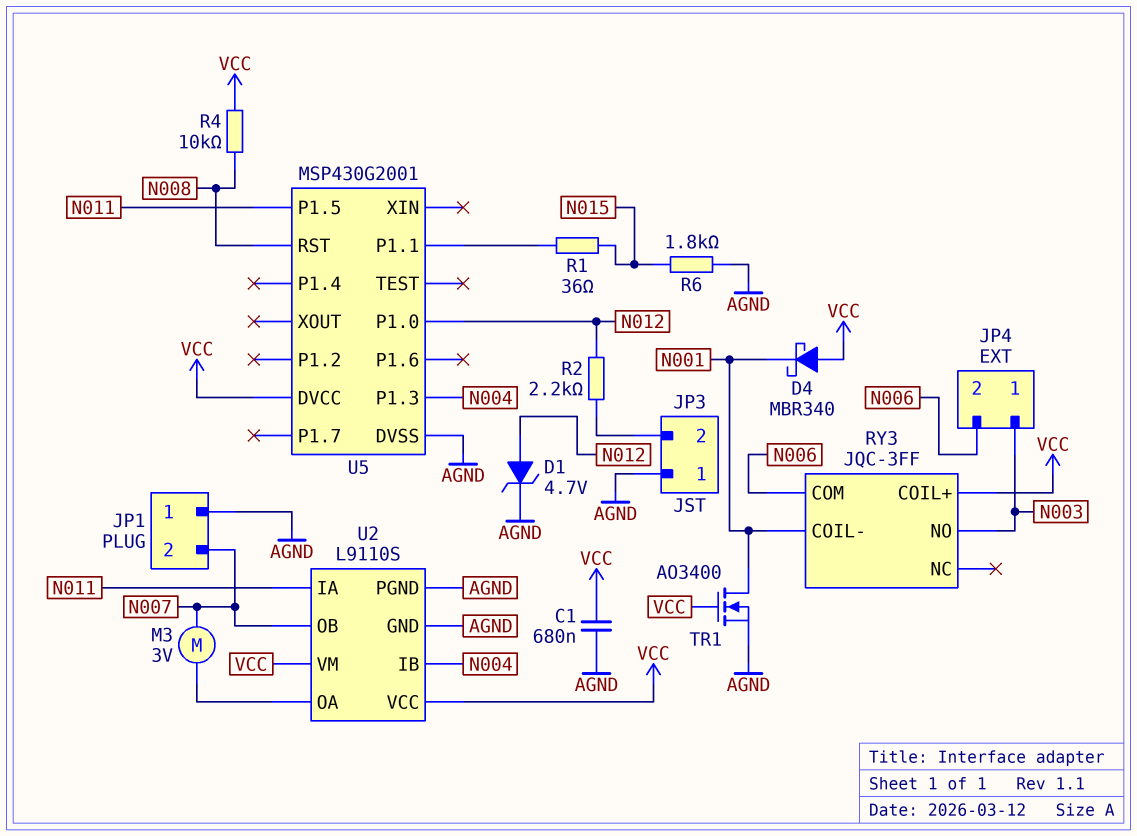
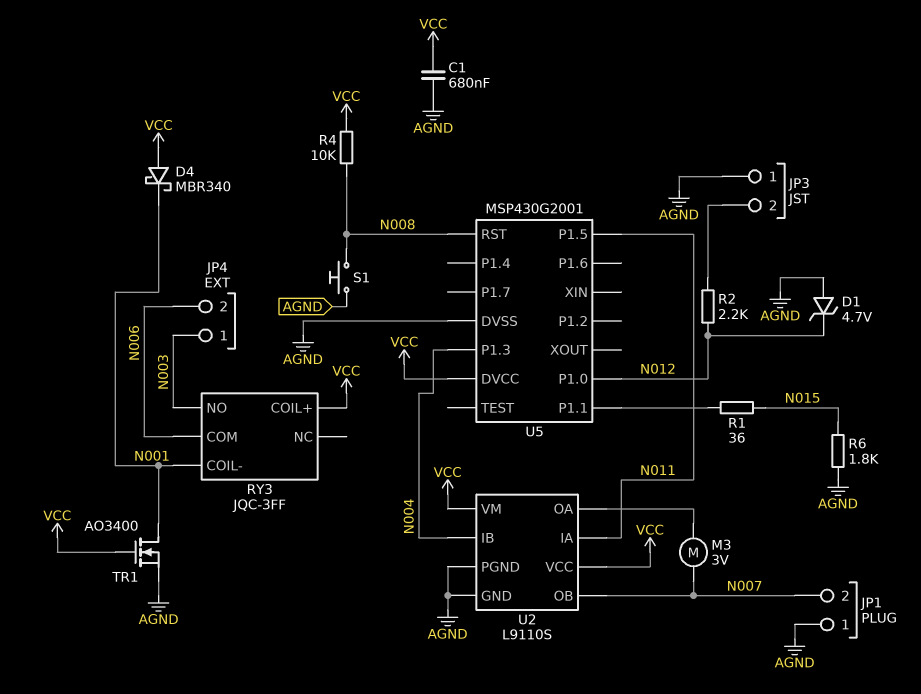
D1: zener 4.7V (A N012, K AGND) -> zener 4.7V (A AGND, K N012)
S1: none -> button (AGND, N008)

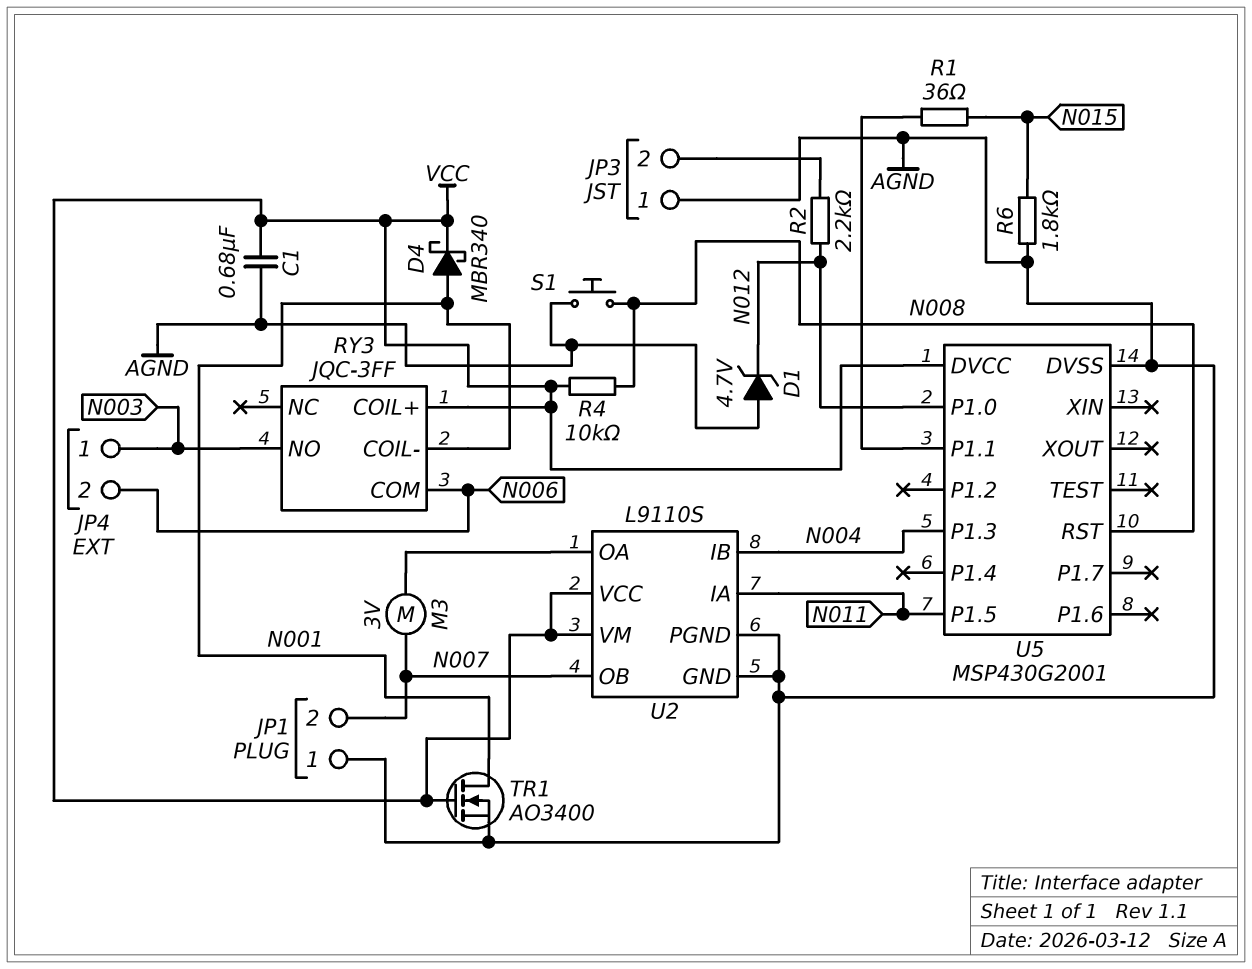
D4: schottky MBR340 (A VCC, K N001) -> schottky MBR340 (A N001, K VCC)

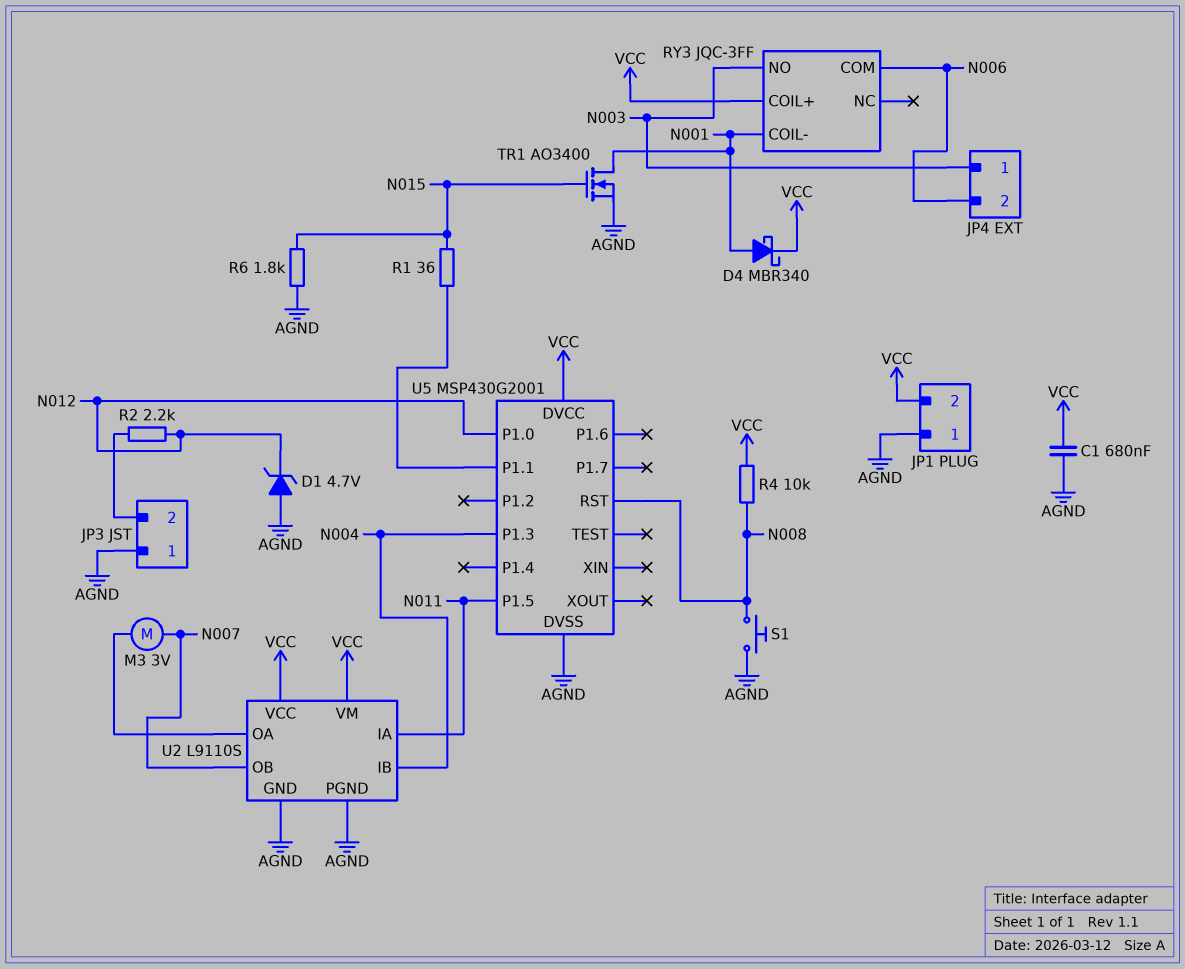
JP1 pin 2: N007 -> VCC
TR1: NMOS AO3400 (G VCC, D N001, S AGND) -> NMOS AO3400 (G N015, D N001, S AGND)

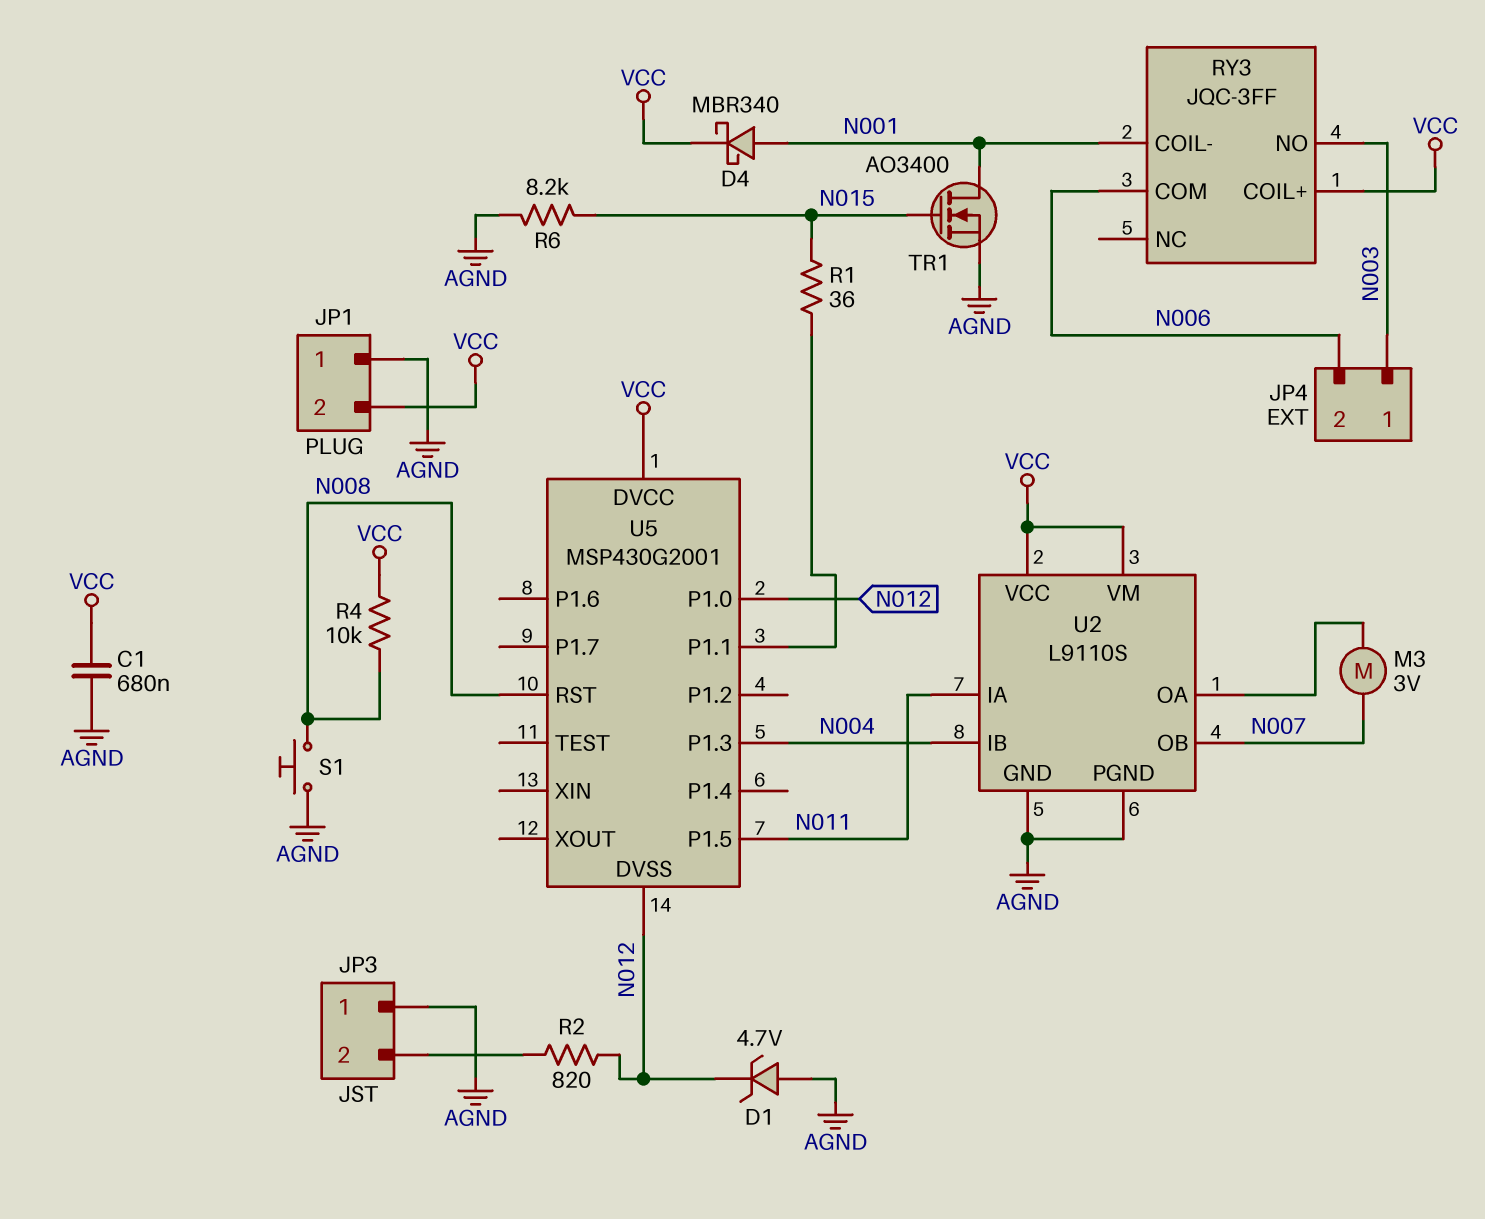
R2: 2.2k (JP3/2, N012) -> 820 (JP3/2, N012)
R6: 1.8k (AGND, N015) -> 8.2k (AGND, N015)
U5 pin DVSS: AGND -> N012

